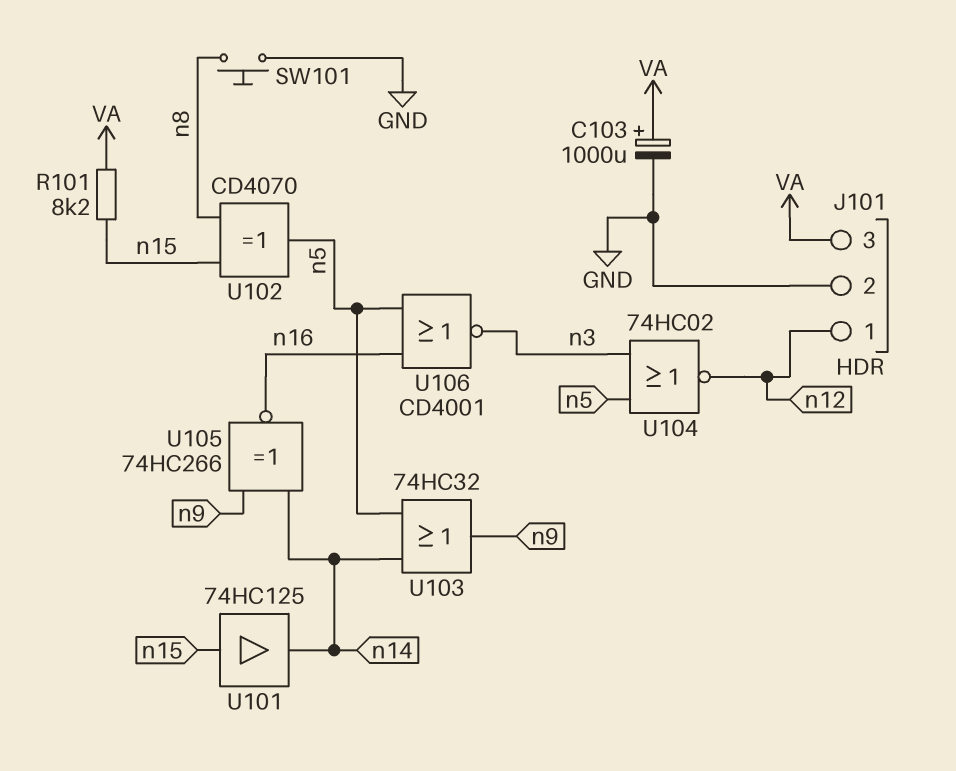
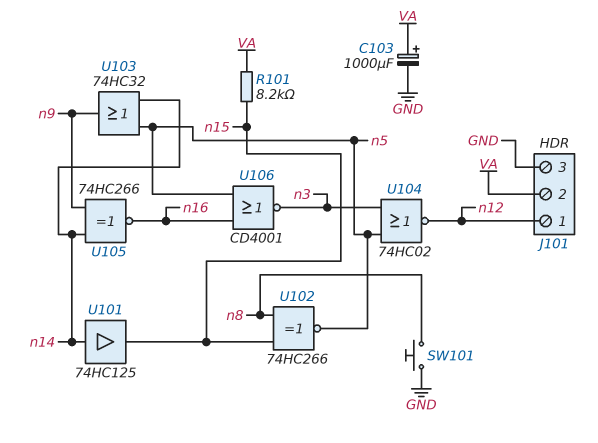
J101 pin 2: GND -> VA
J101 pin 3: VA -> GND
U101: buffer 74HC125 (in n15, out n14) -> buffer 74HC125 (in n14, out n15)
U102: XOR CD4070 (in n8, in n15, out n5) -> XNOR 74HC266 (in n8, in n15, out n5)

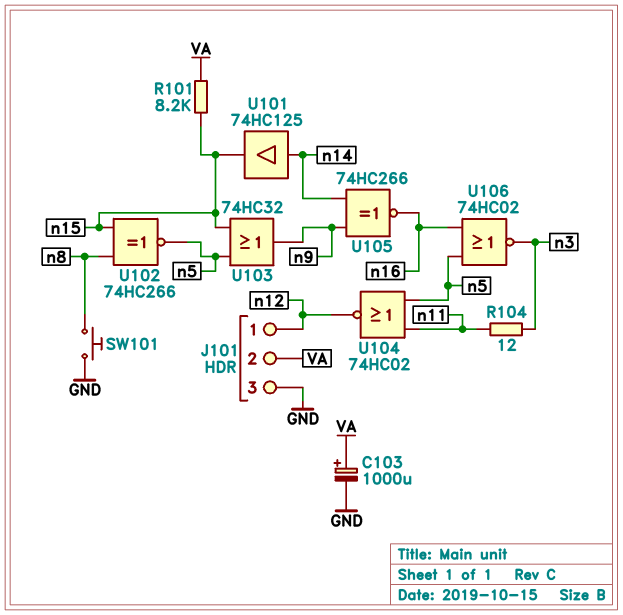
R104: none -> 12 (n3, n11)
U103: OR 74HC32 (in n5, in n14, out n9) -> OR 74HC32 (in n5, in n15, out n9)
U104: NOR 74HC02 (in n3, in n5, out n12) -> NOR 74HC02 (in n5, in n11, out n12)
U106: NOR CD4001 (in n5, in n16, out n3) -> NOR 74HC02 (in n5, in n16, out n3)

